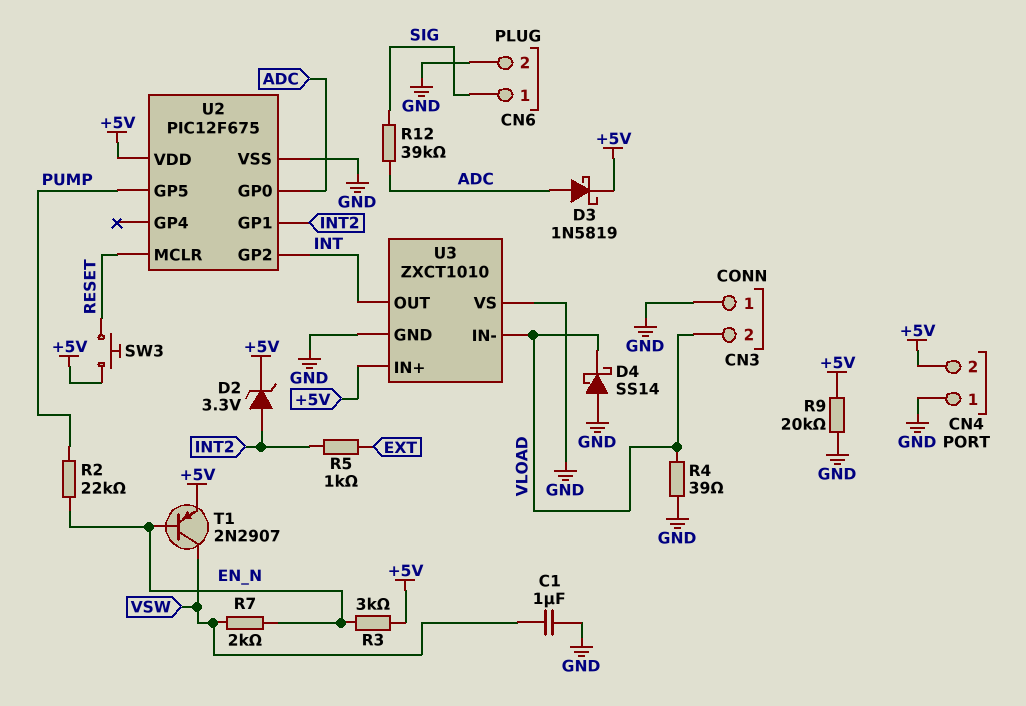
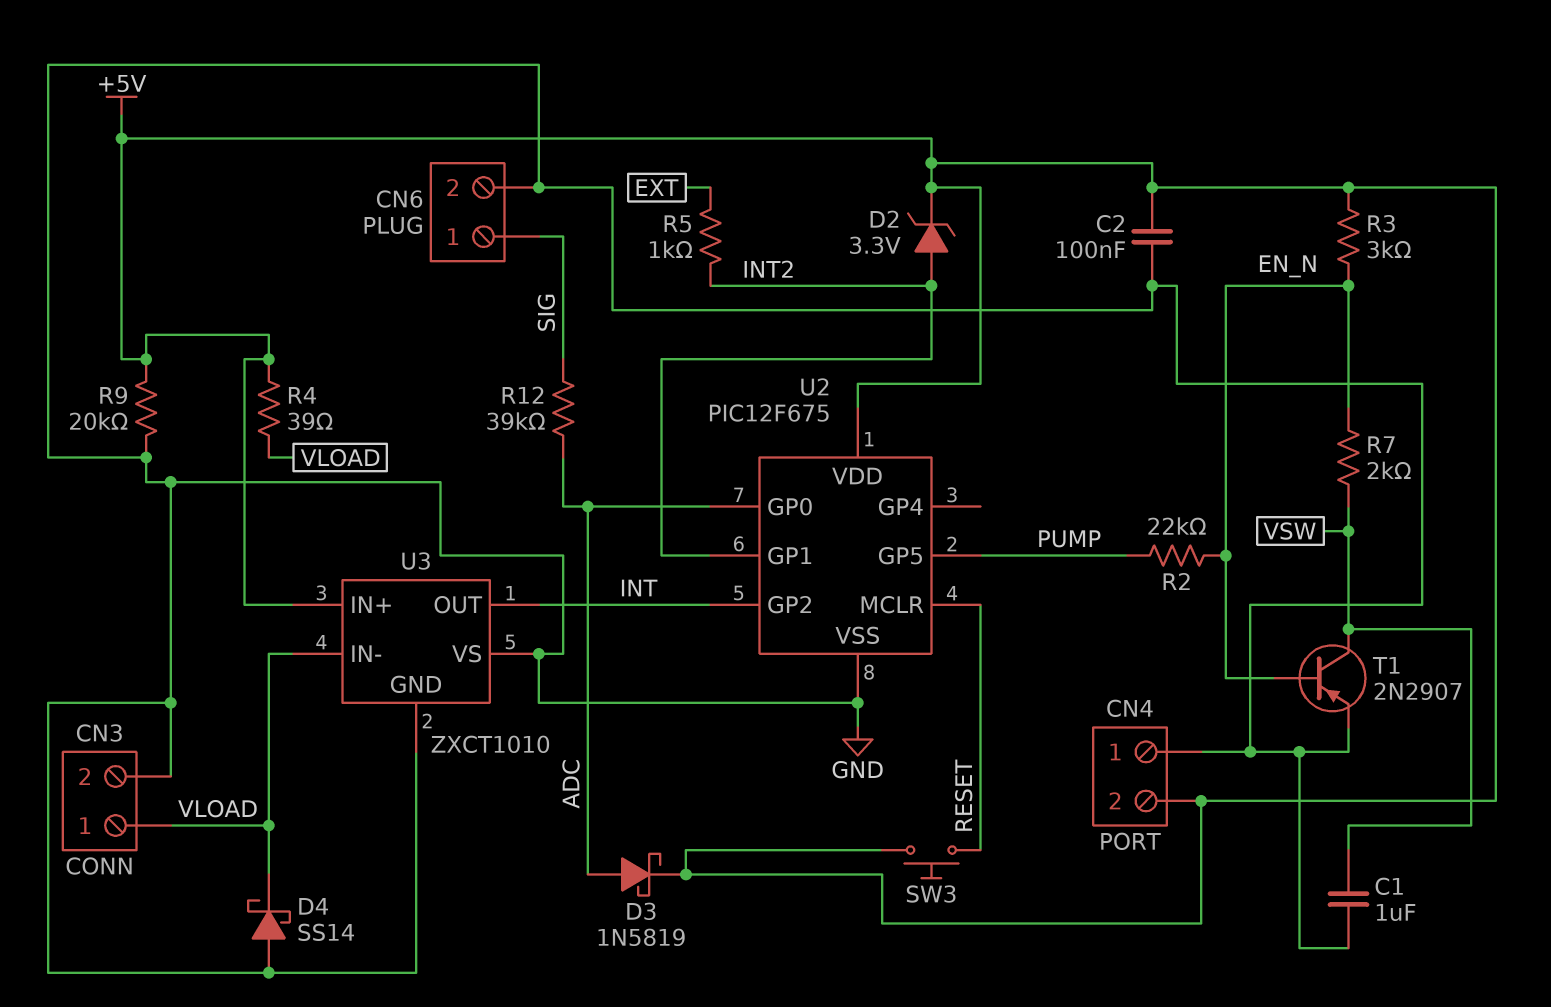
C2: none -> 100nF (+5V, GND)
CN3 pin 1: GND -> VLOAD
CN3 pin 2: VLOAD -> GND
R4: 39 (GND, VLOAD) -> 39 (+5V, VLOAD)
T1: PNP 2N2907 (B EN_N, C VSW, E +5V) -> PNP 2N2907 (B EN_N, C VSW, E GND)

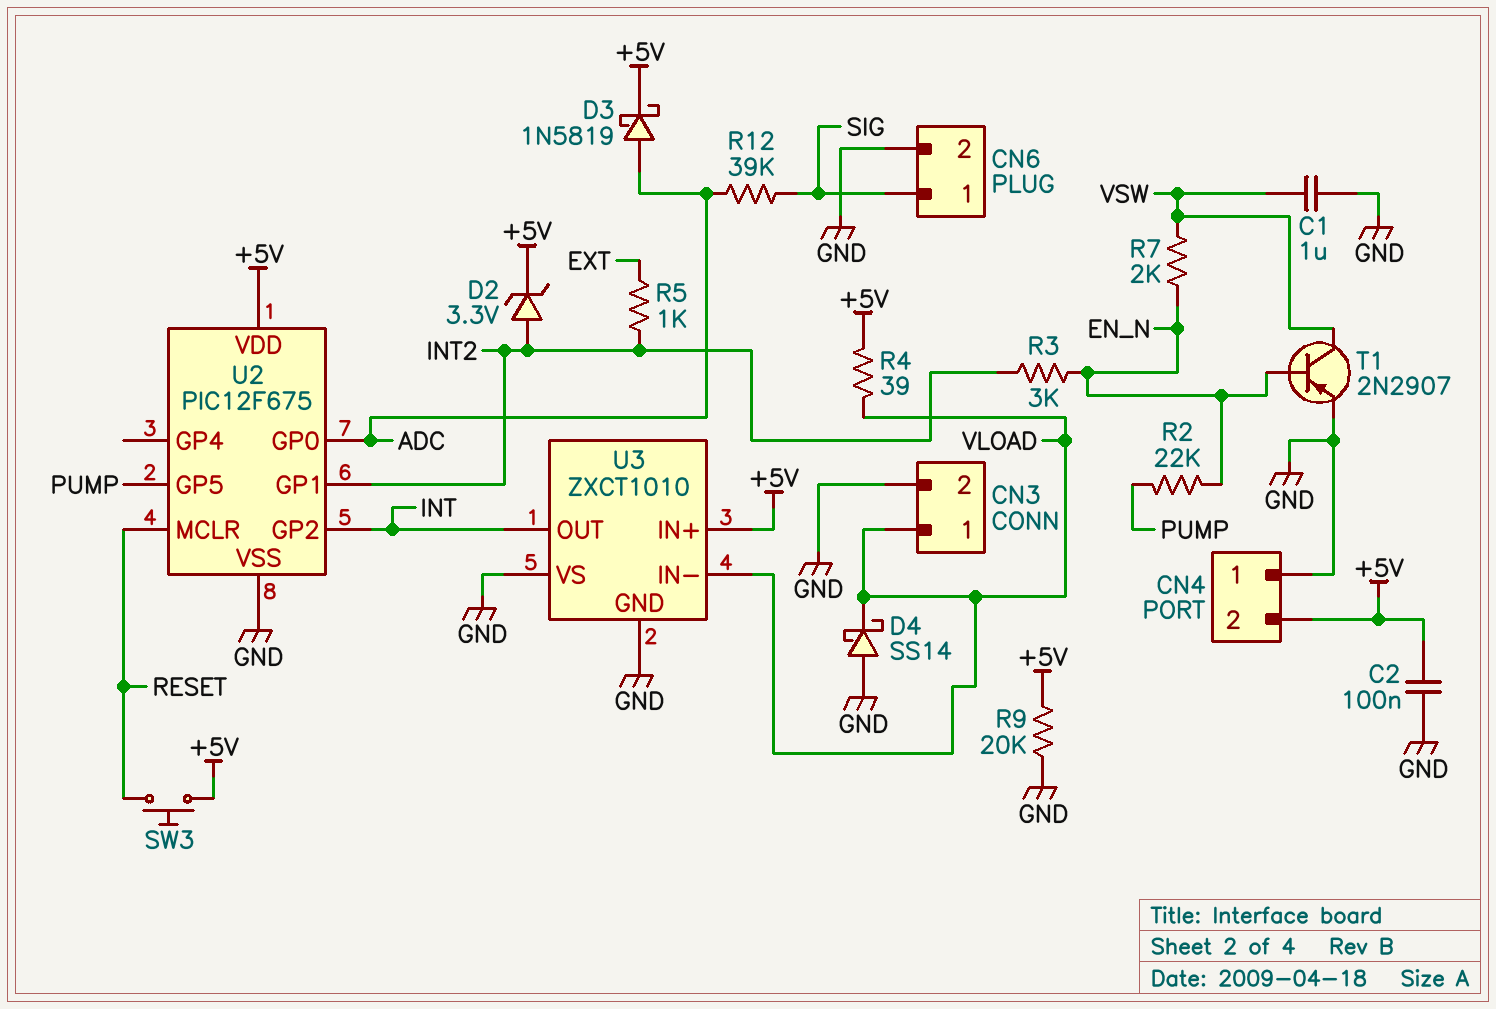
R3: 3k (+5V, EN_N) -> 3k (EN_N, INT2)

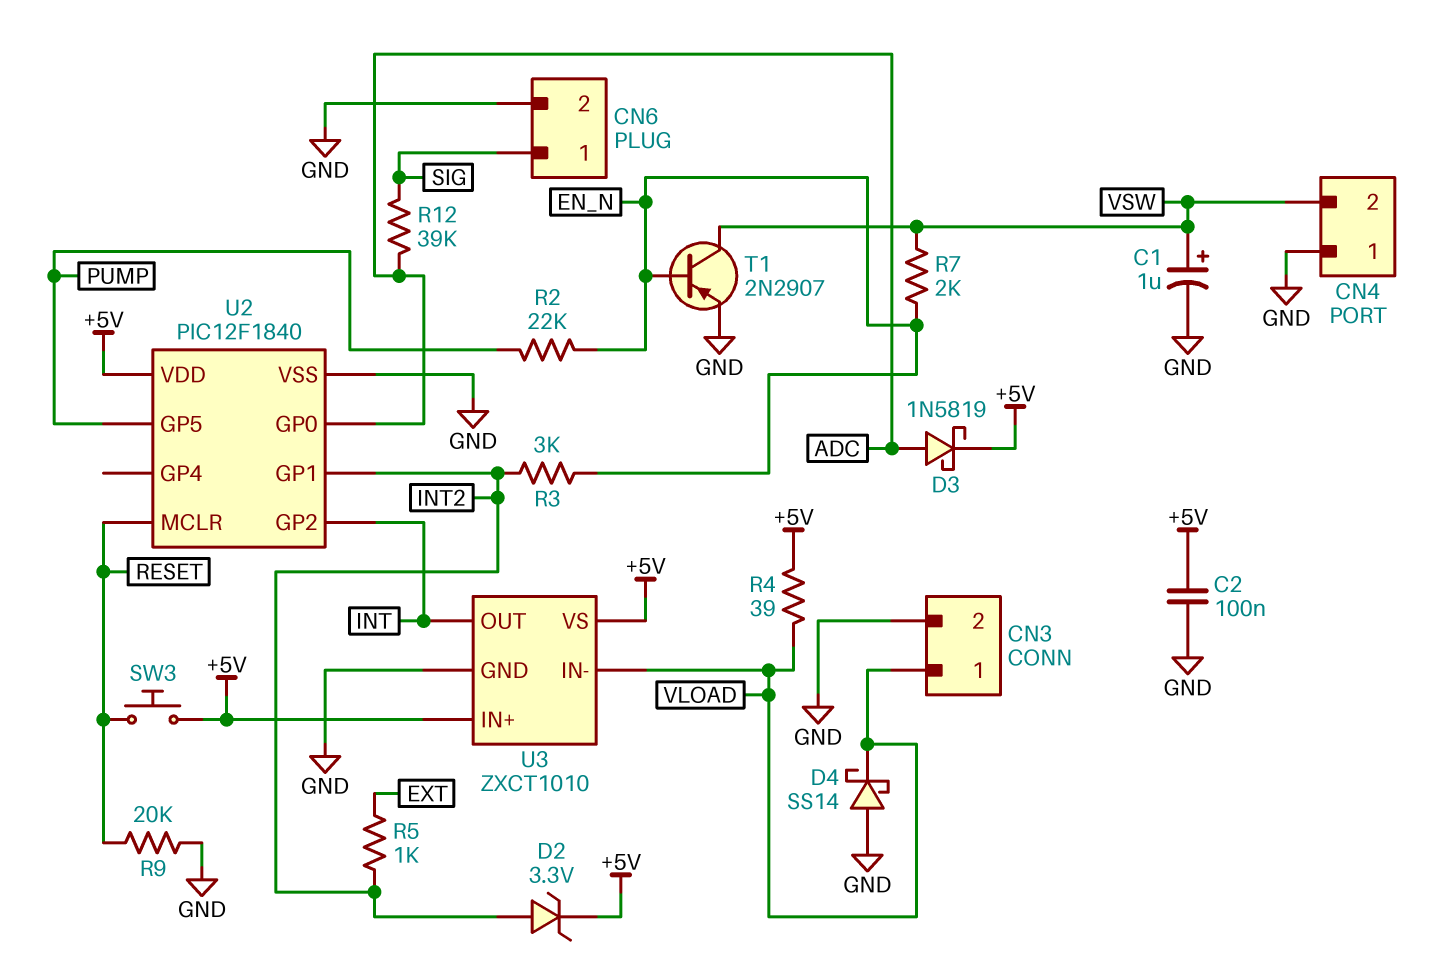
C1: 1uF (GND, VSW) -> 1uF (plus VSW, minus GND)
CN4 pin 2: +5V -> VSW
R9: 20k (+5V, GND) -> 20k (GND, RESET)
U2: PIC12F675 -> PIC12F1840
U3 pin VS: GND -> +5V

